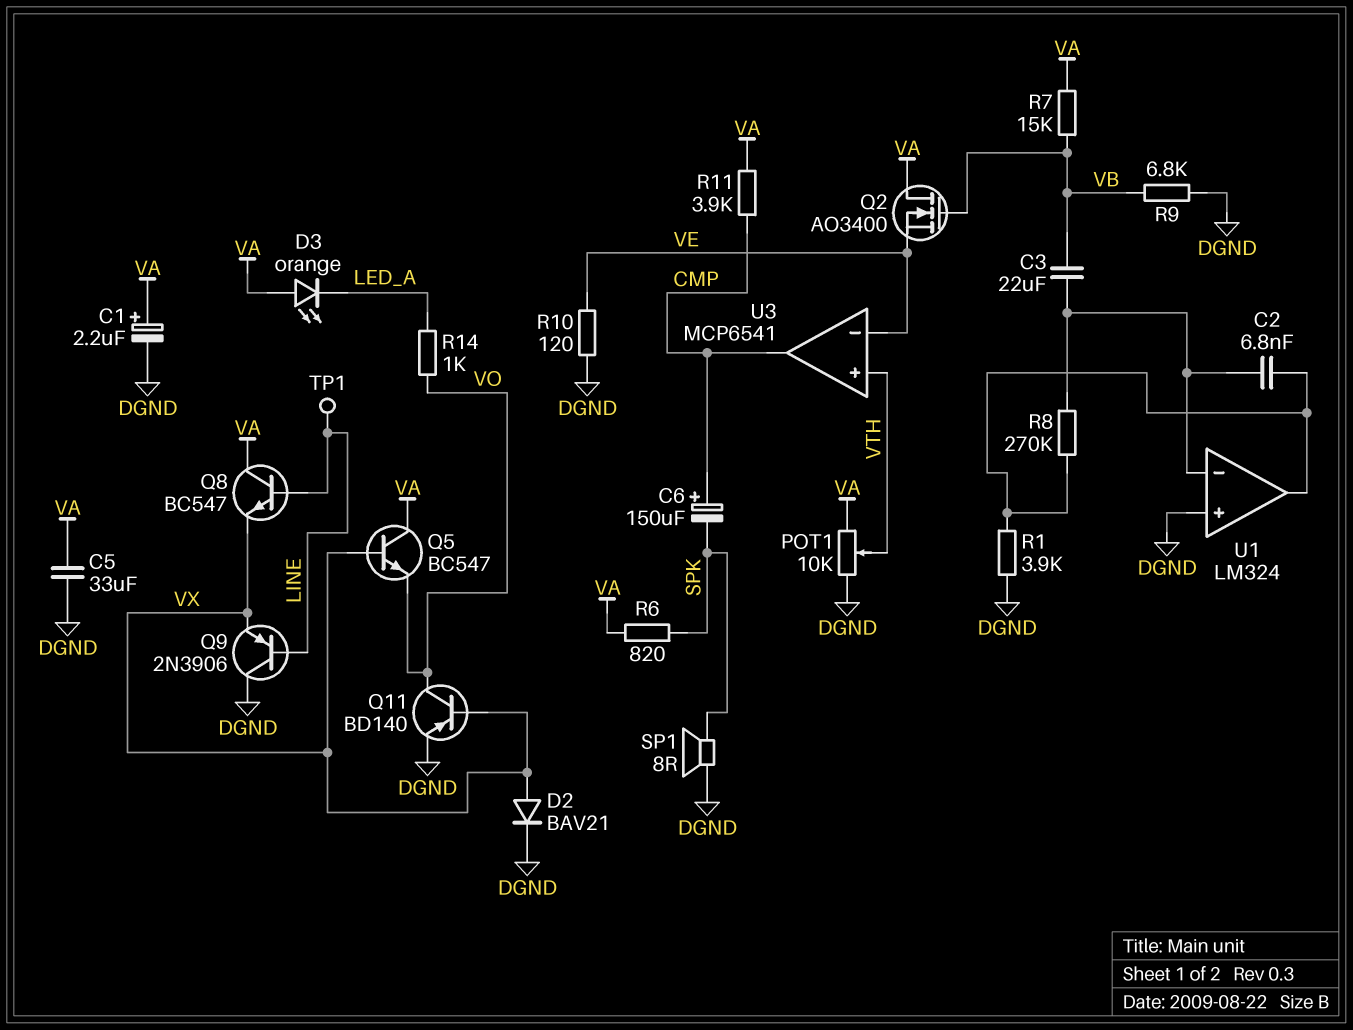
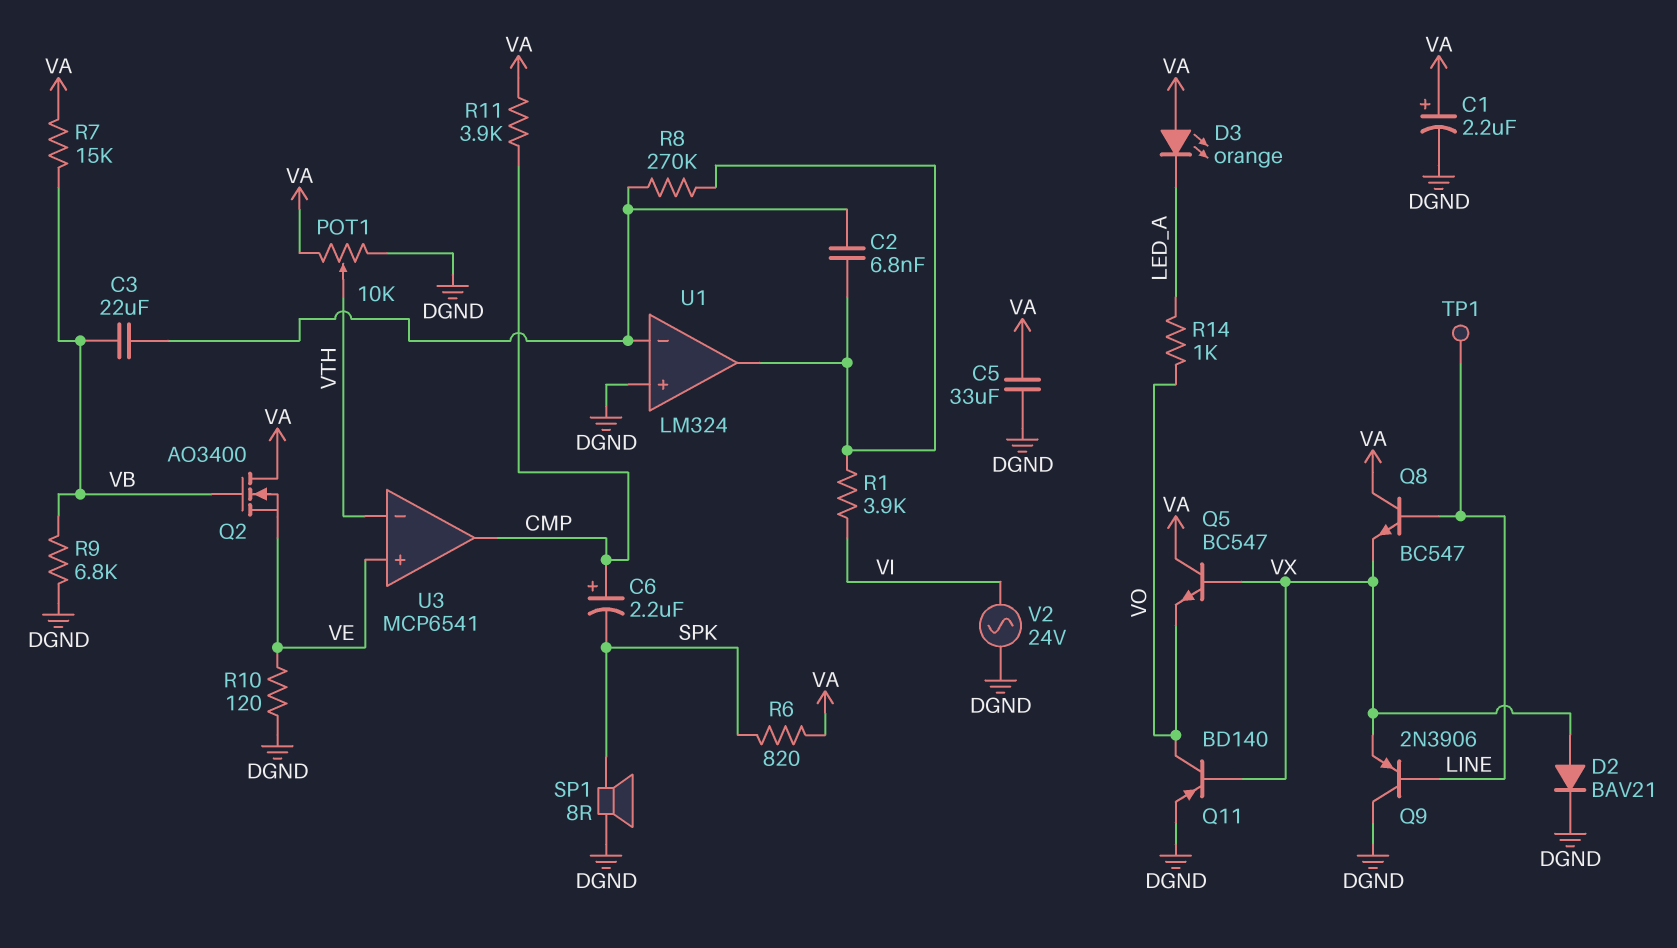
C6: 150uF (plus CMP, minus SPK) -> 2.2uF (plus CMP, minus SPK)
R1: 3.9k (DGND, U1/out) -> 3.9k (U1/out, VI)
U3 pin in+: VTH -> VE
U3 pin in-: VE -> VTH
V2: none -> AC 24V (DGND, VI)

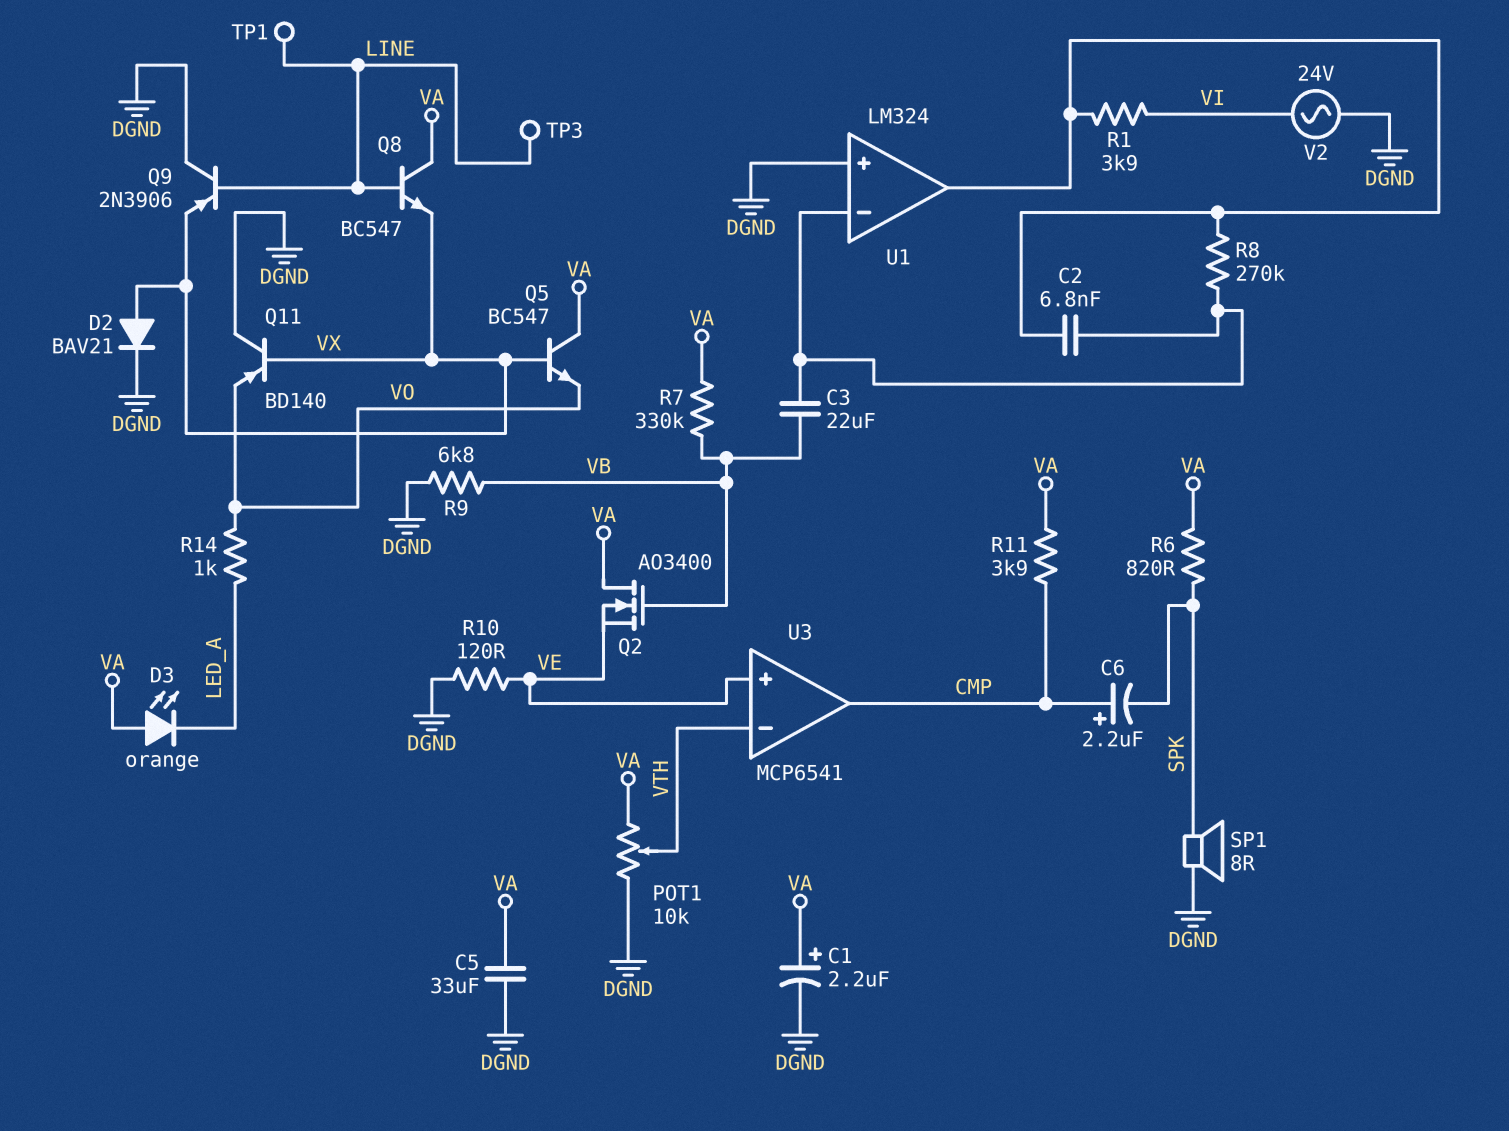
Q11: PNP BD140 (B VX, C VO, E DGND) -> PNP BD140 (B VX, C DGND, E VO)
R7: 15k (VA, VB) -> 330k (VA, VB)
TP3: none -> test point (LINE)

